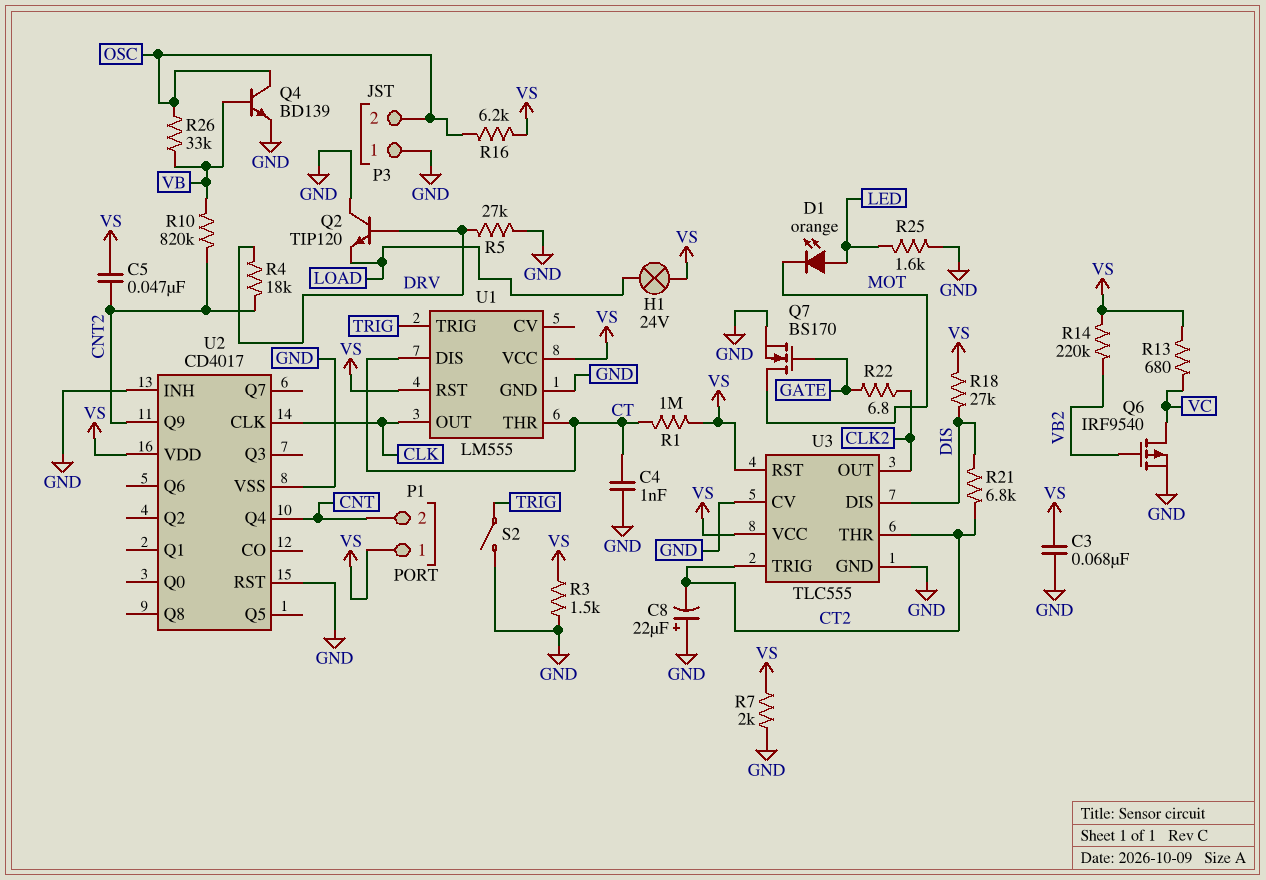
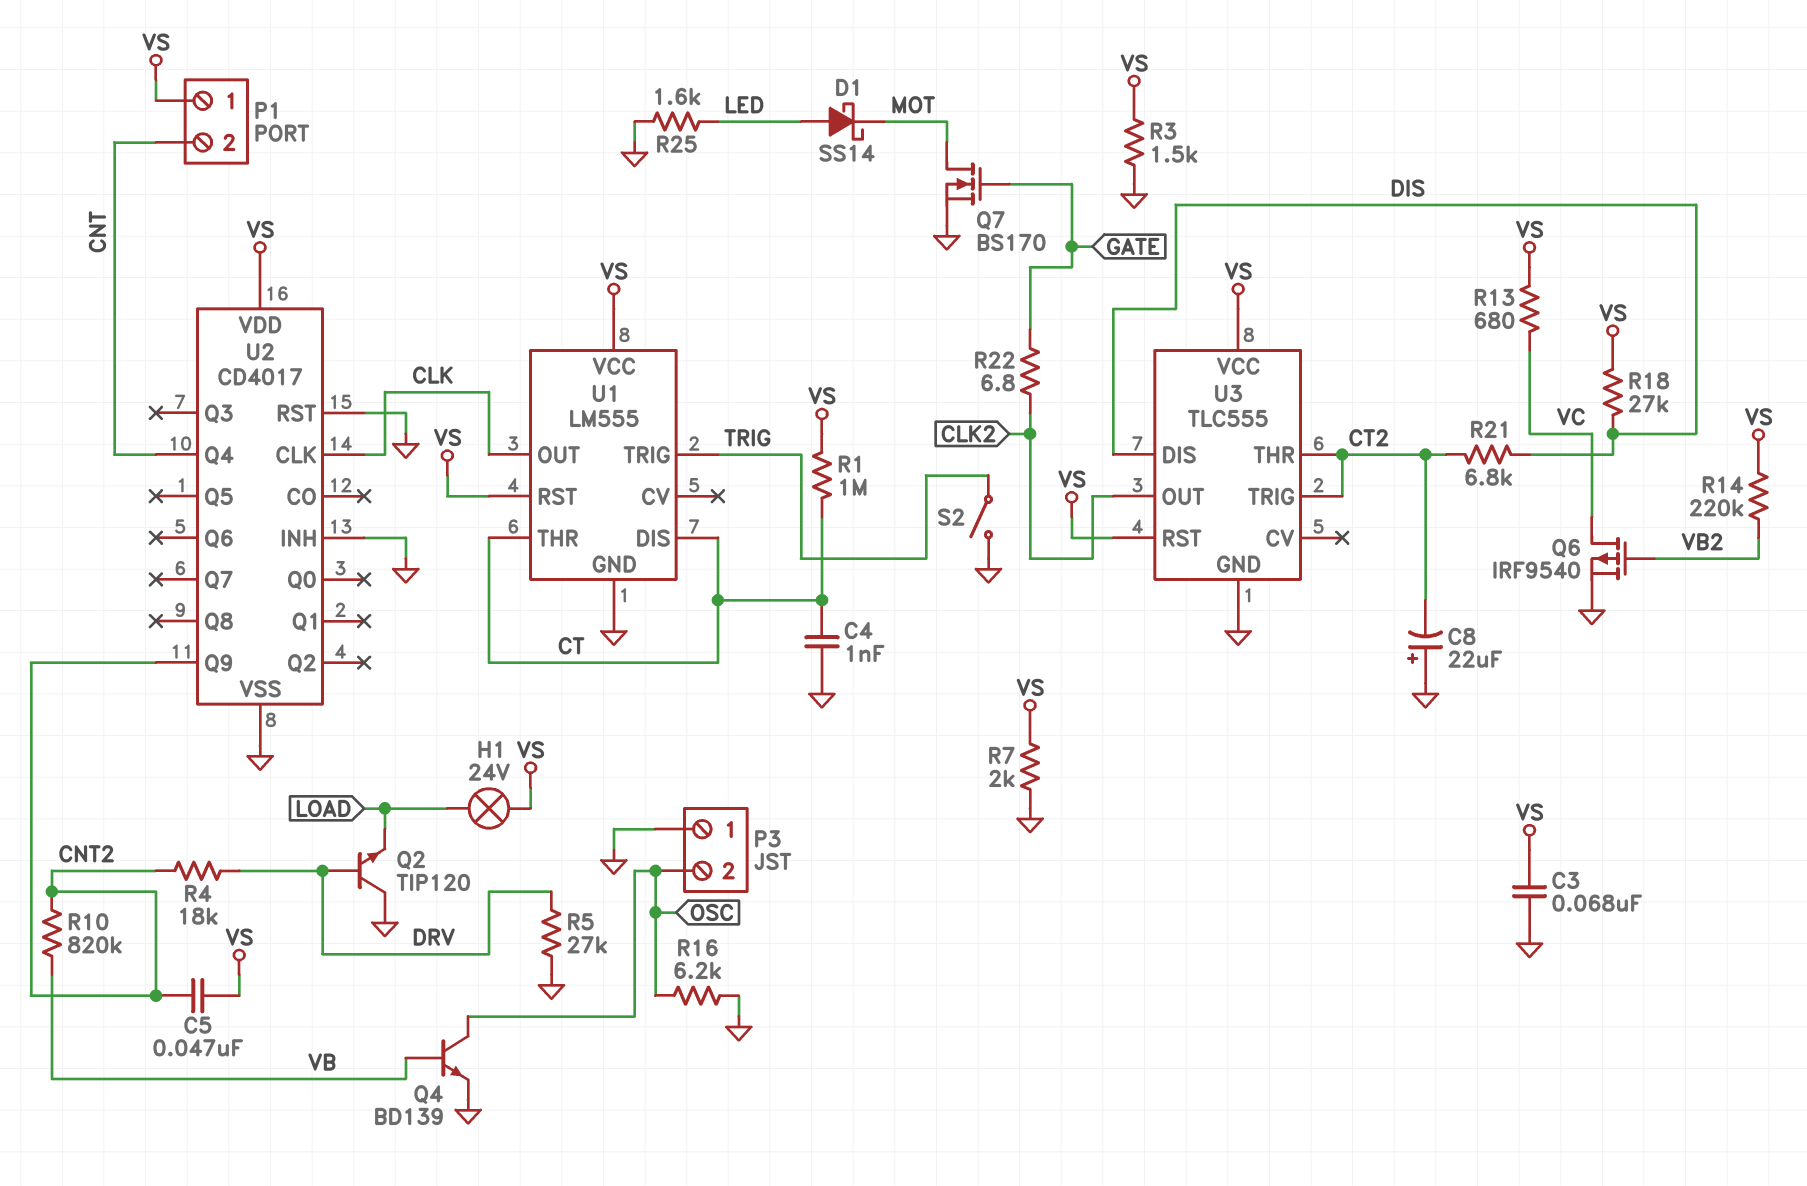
D1: LED orange (A LED, K MOT) -> schottky SS14 (A LED, K MOT)
R16: 6.2k (OSC, VS) -> 6.2k (GND, OSC)
R26: 33k (OSC, VB) -> none
U3 pin CV: GND -> none

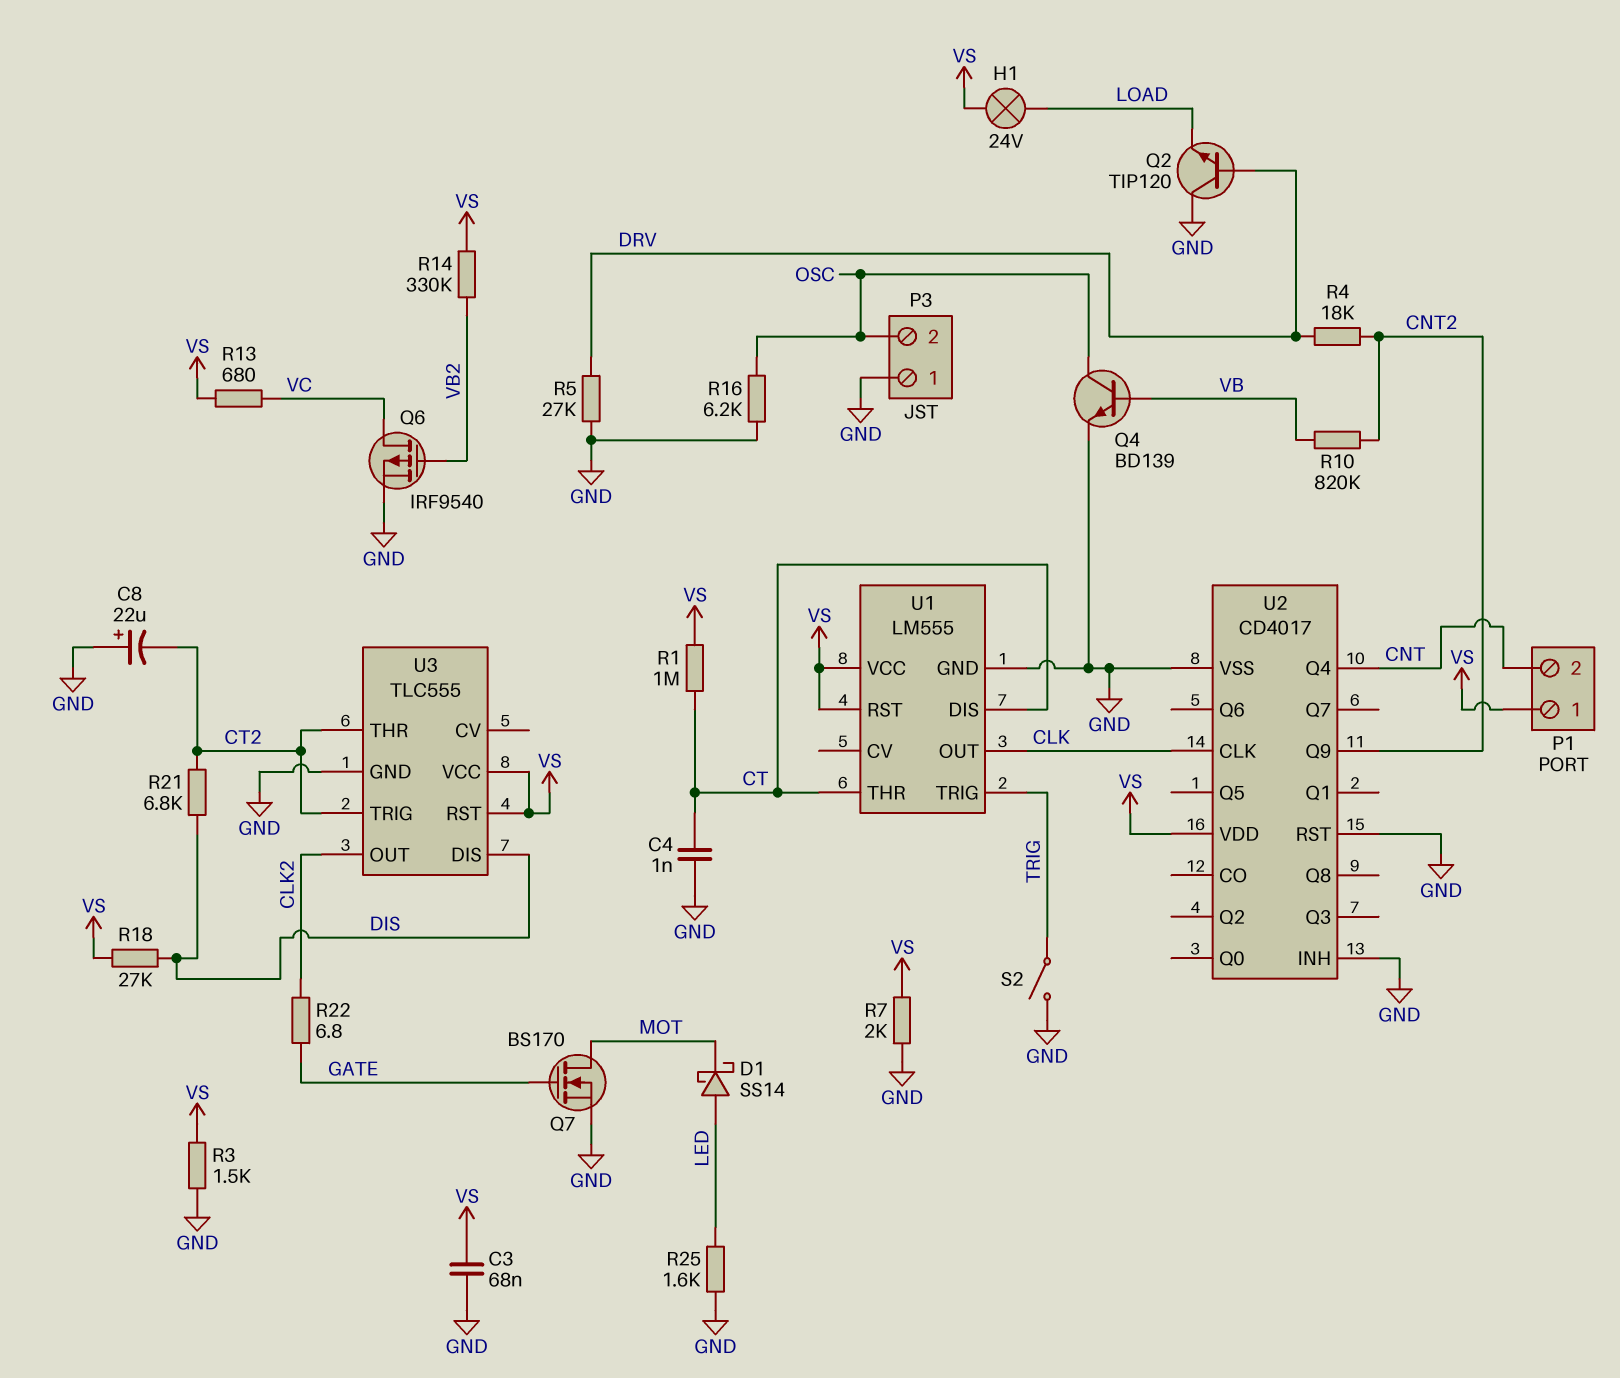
C5: 47nF (CNT2, VS) -> none
R14: 220k (VB2, VS) -> 330k (VB2, VS)

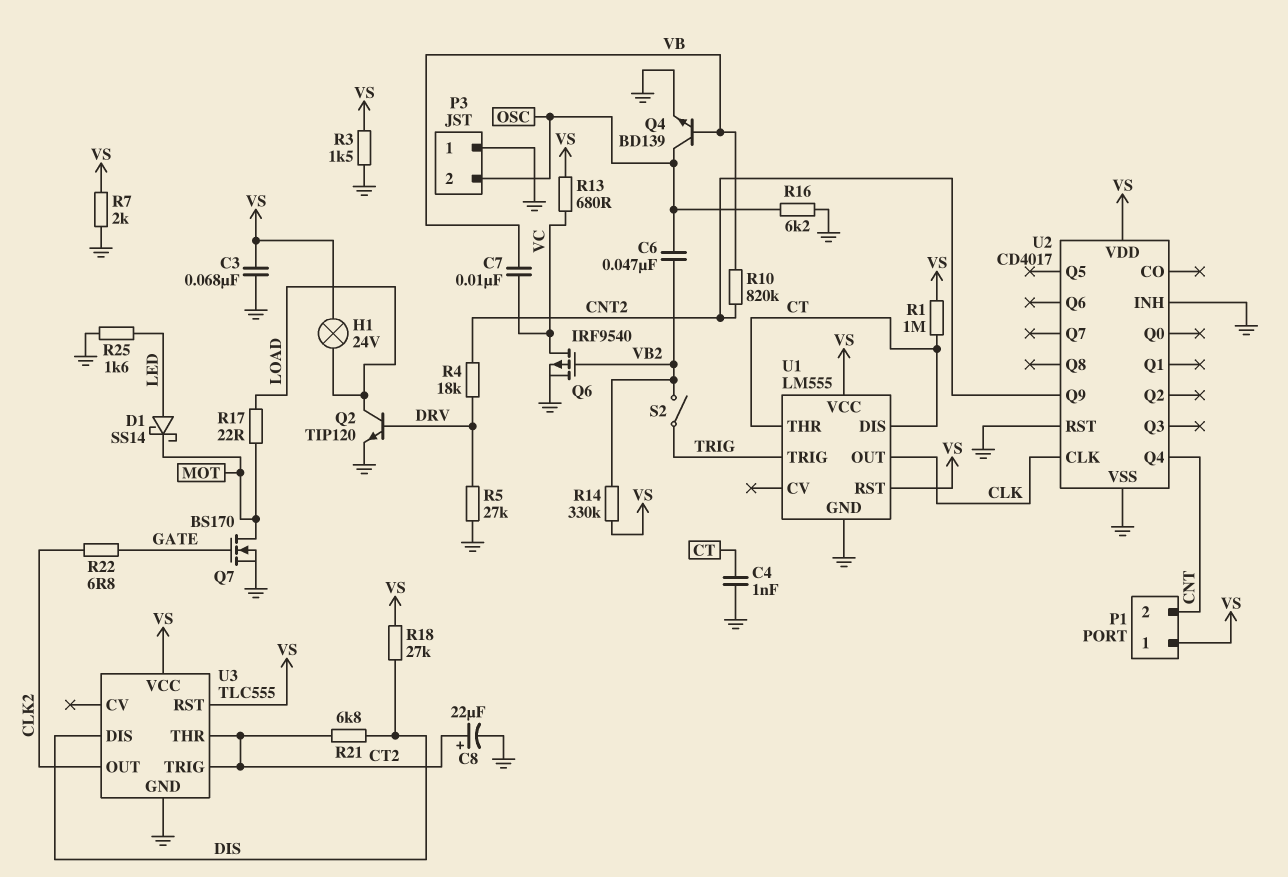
C6: none -> 47nF (OSC, VB2)
C7: none -> 10nF (VB, VC)
C8: 22uF (plus GND, minus CT2) -> 22uF (plus CT2, minus GND)
Q2: NPN TIP120 (B DRV, C GND, E LOAD) -> NPN TIP120 (B DRV, C LOAD, E GND)
R17: none -> 22 (LOAD, MOT)
S2: switch (GND, TRIG) -> switch (TRIG, VB2)

